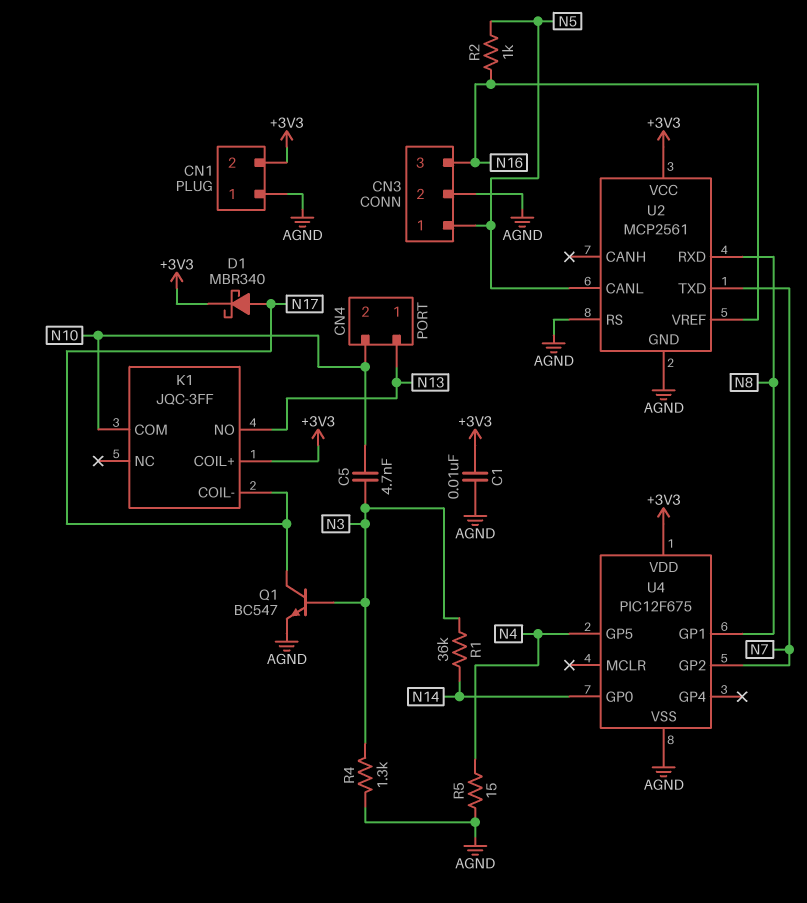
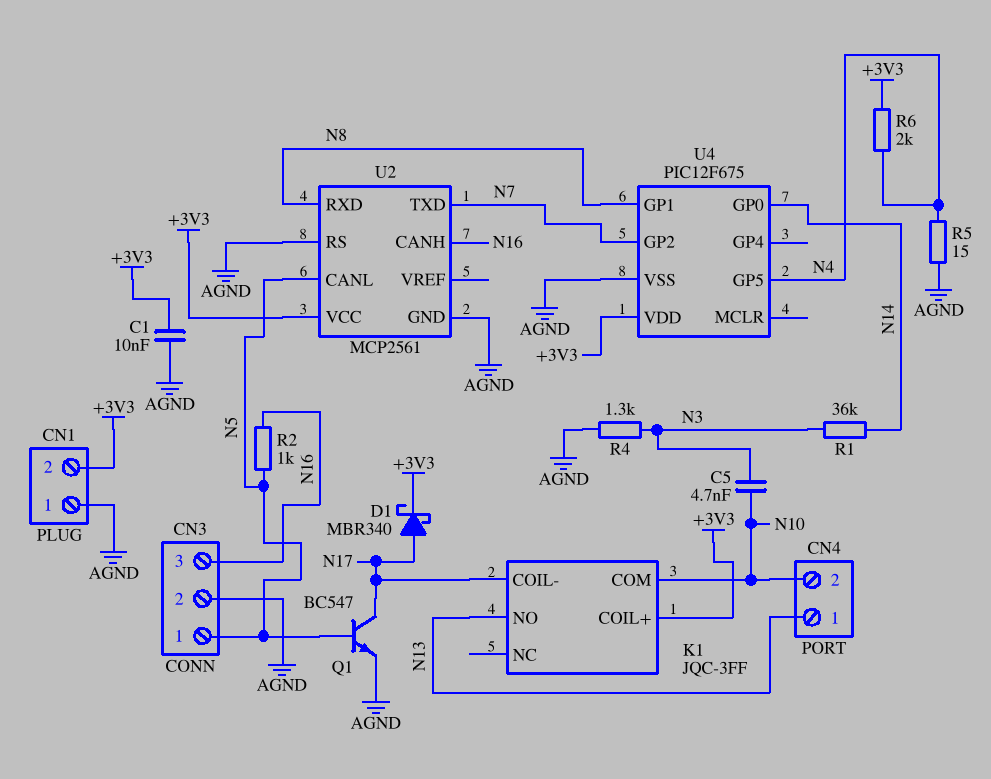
Q1: NPN BC547 (B N3, C N17, E AGND) -> NPN BC547 (B N5, C N17, E AGND)
R6: none -> 2k (+3V3, N4)
U2 pin CANH: none -> N16
U2 pin VREF: N16 -> none

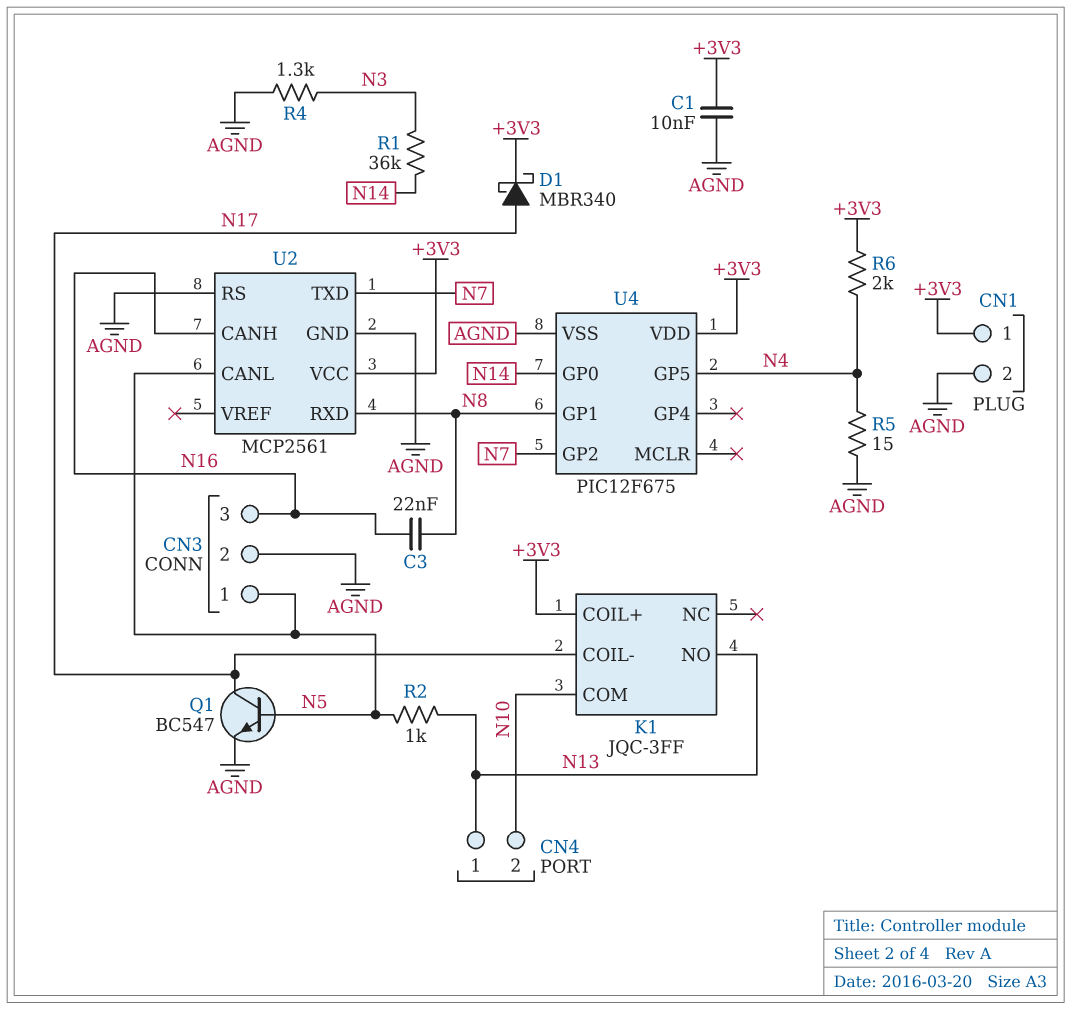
C3: none -> 22nF (N8, N16)
C5: 4.7nF (N3, N10) -> none
CN1 pin 1: AGND -> +3V3
CN1 pin 2: +3V3 -> AGND
R2: 1k (N5, N16) -> 1k (N5, N13)

